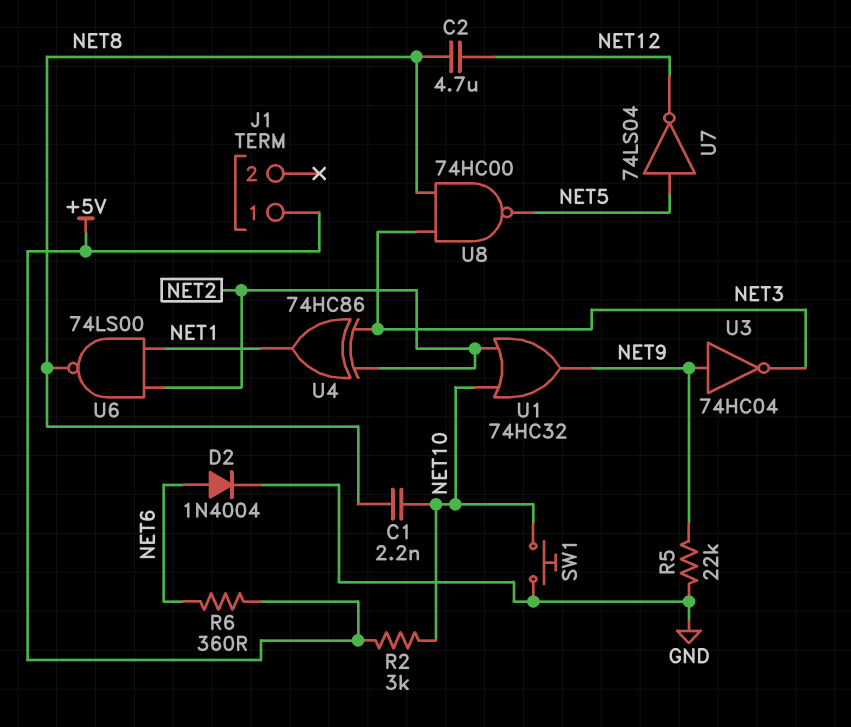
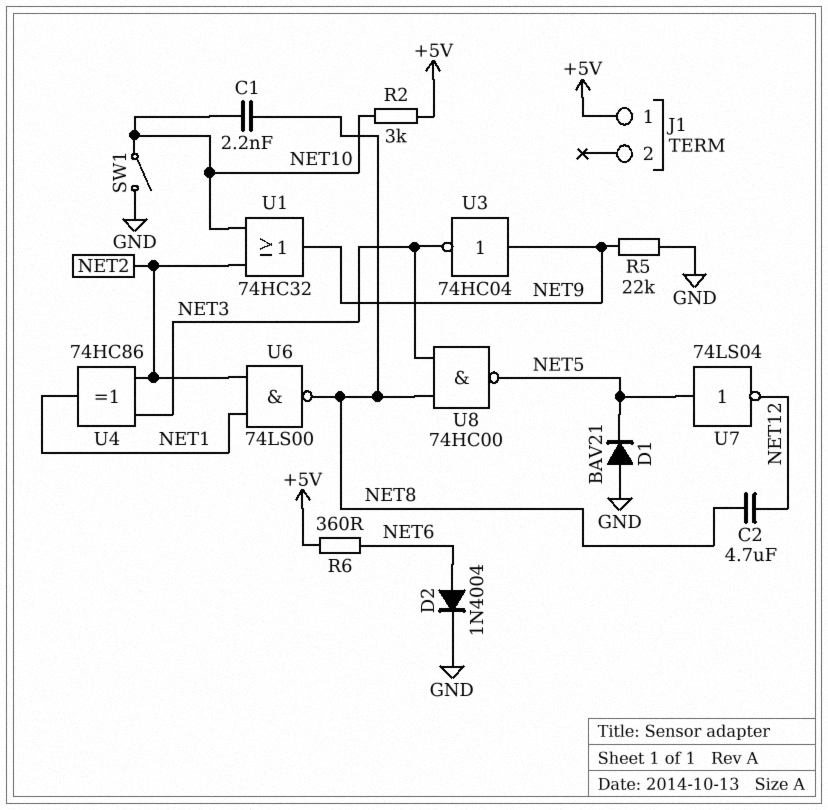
D1: none -> diode BAV21 (A GND, K NET5)
SW1: button (GND, NET10) -> switch (GND, NET10)

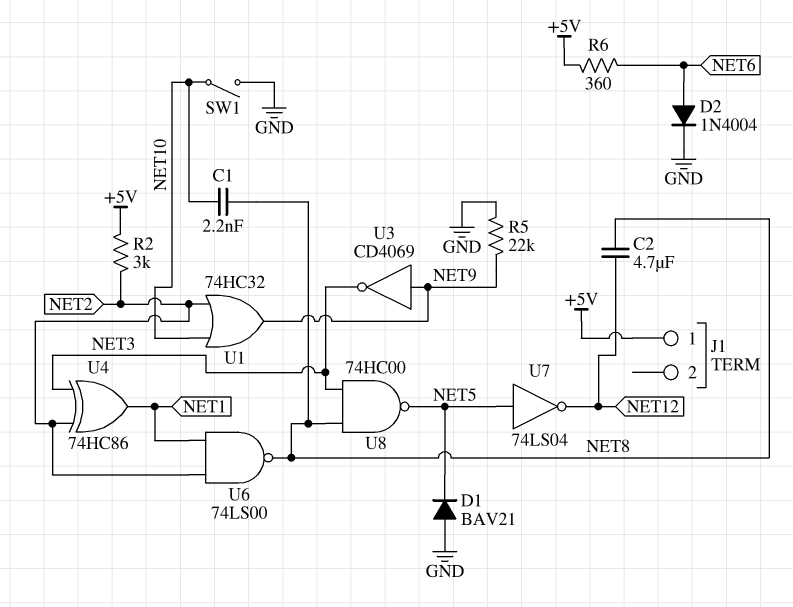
R2: 3k (+5V, NET10) -> 3k (+5V, NET2)
U3: NOT 74HC04 (in NET9, out NET3) -> NOT CD4069 (in NET9, out NET3)

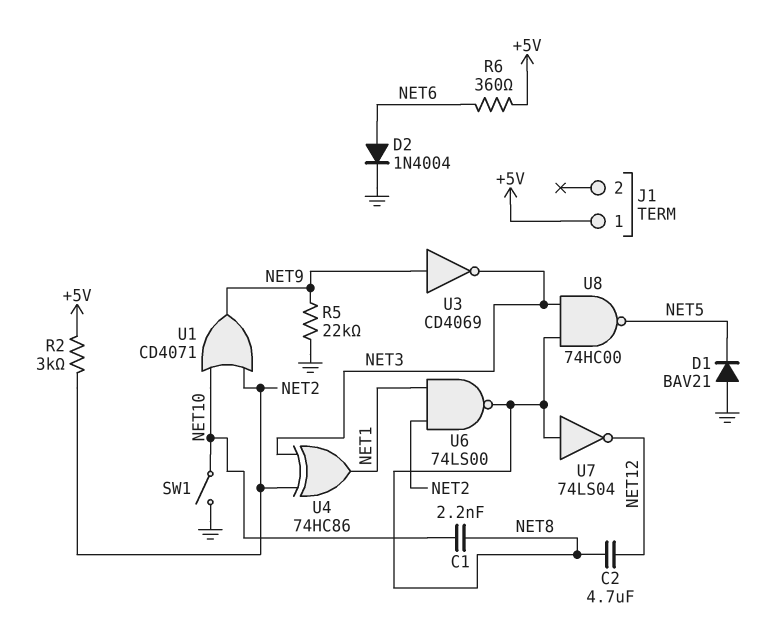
U1: OR 74HC32 (in NET2, in NET10, out NET9) -> OR CD4071 (in NET2, in NET10, out NET9)
U7: NOT 74LS04 (in NET5, out NET12) -> NOT 74LS04 (in NET8, out NET12)

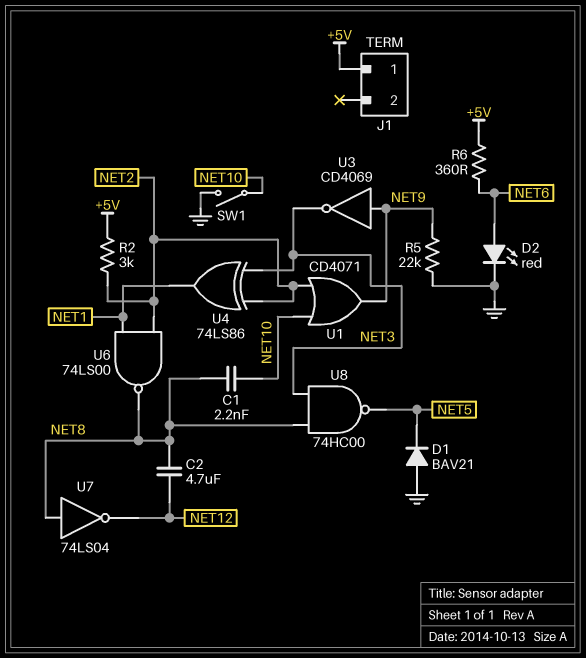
D2: diode 1N4004 (A NET6, K GND) -> LED red (A NET6, K GND)
U4: XOR 74HC86 (in NET2, in NET3, out NET1) -> XOR 74LS86 (in NET2, in NET3, out NET1)

